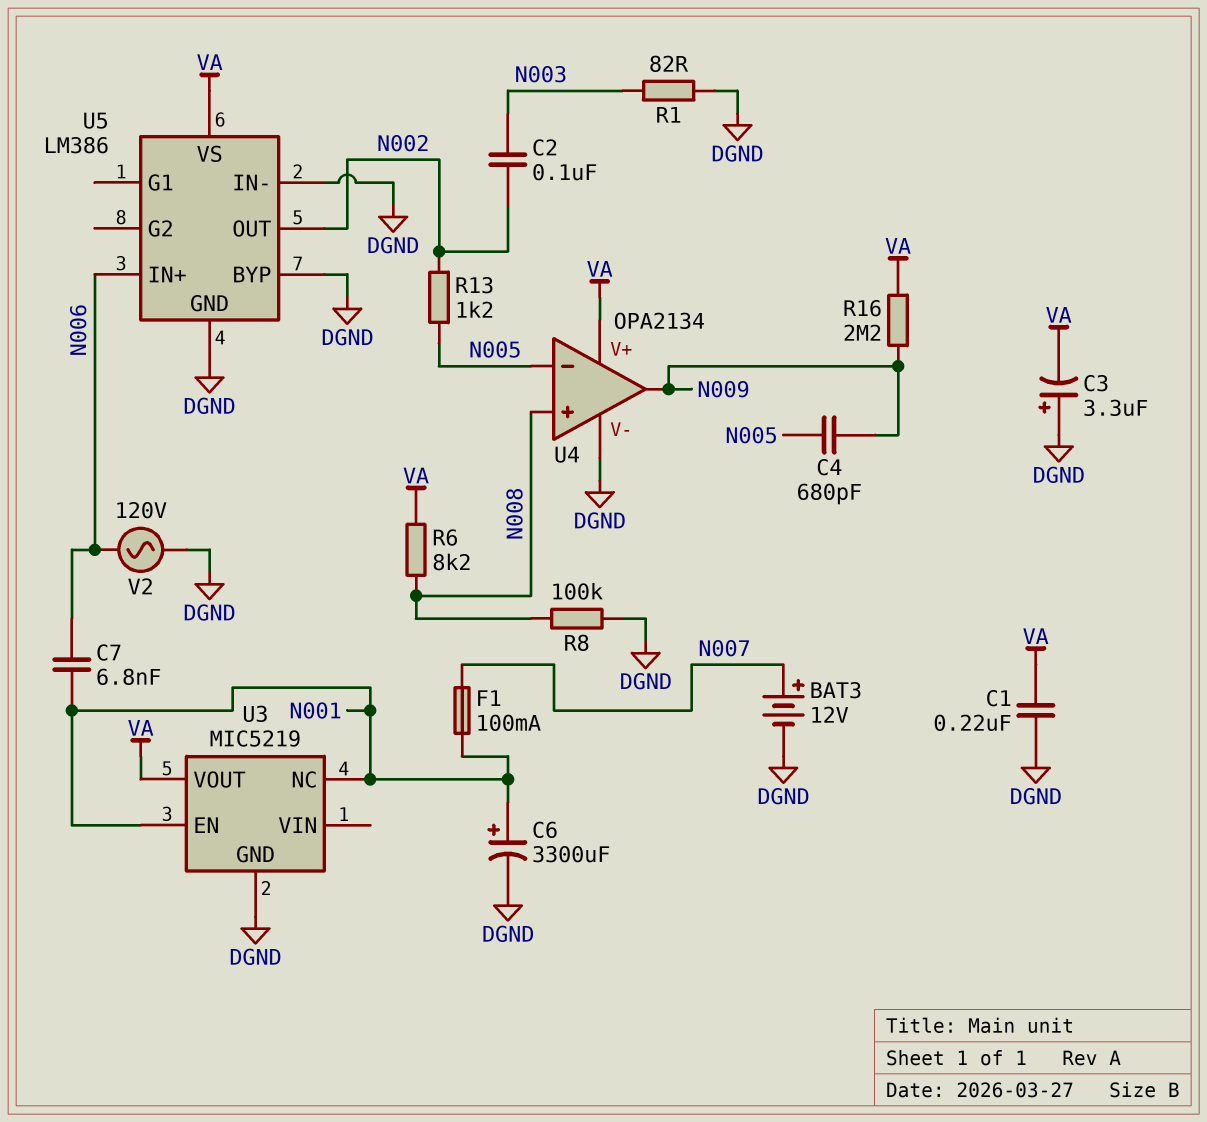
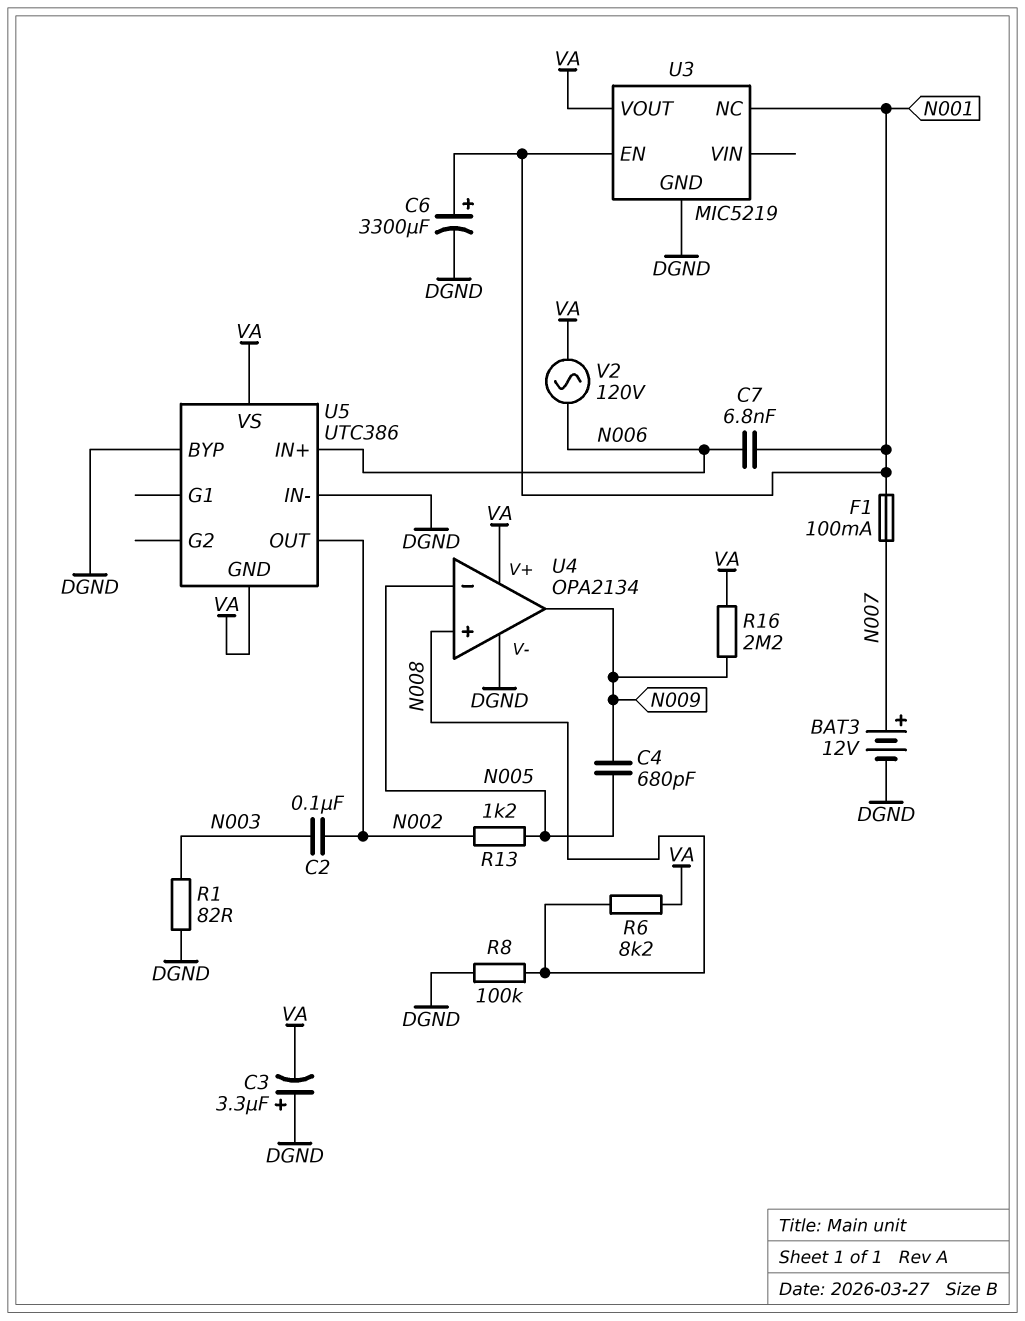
C1: 220nF (DGND, VA) -> none
U5: LM386 -> UTC386
U5 pin GND: DGND -> VA
V2: AC 120V (DGND, N006) -> AC 120V (N006, VA)

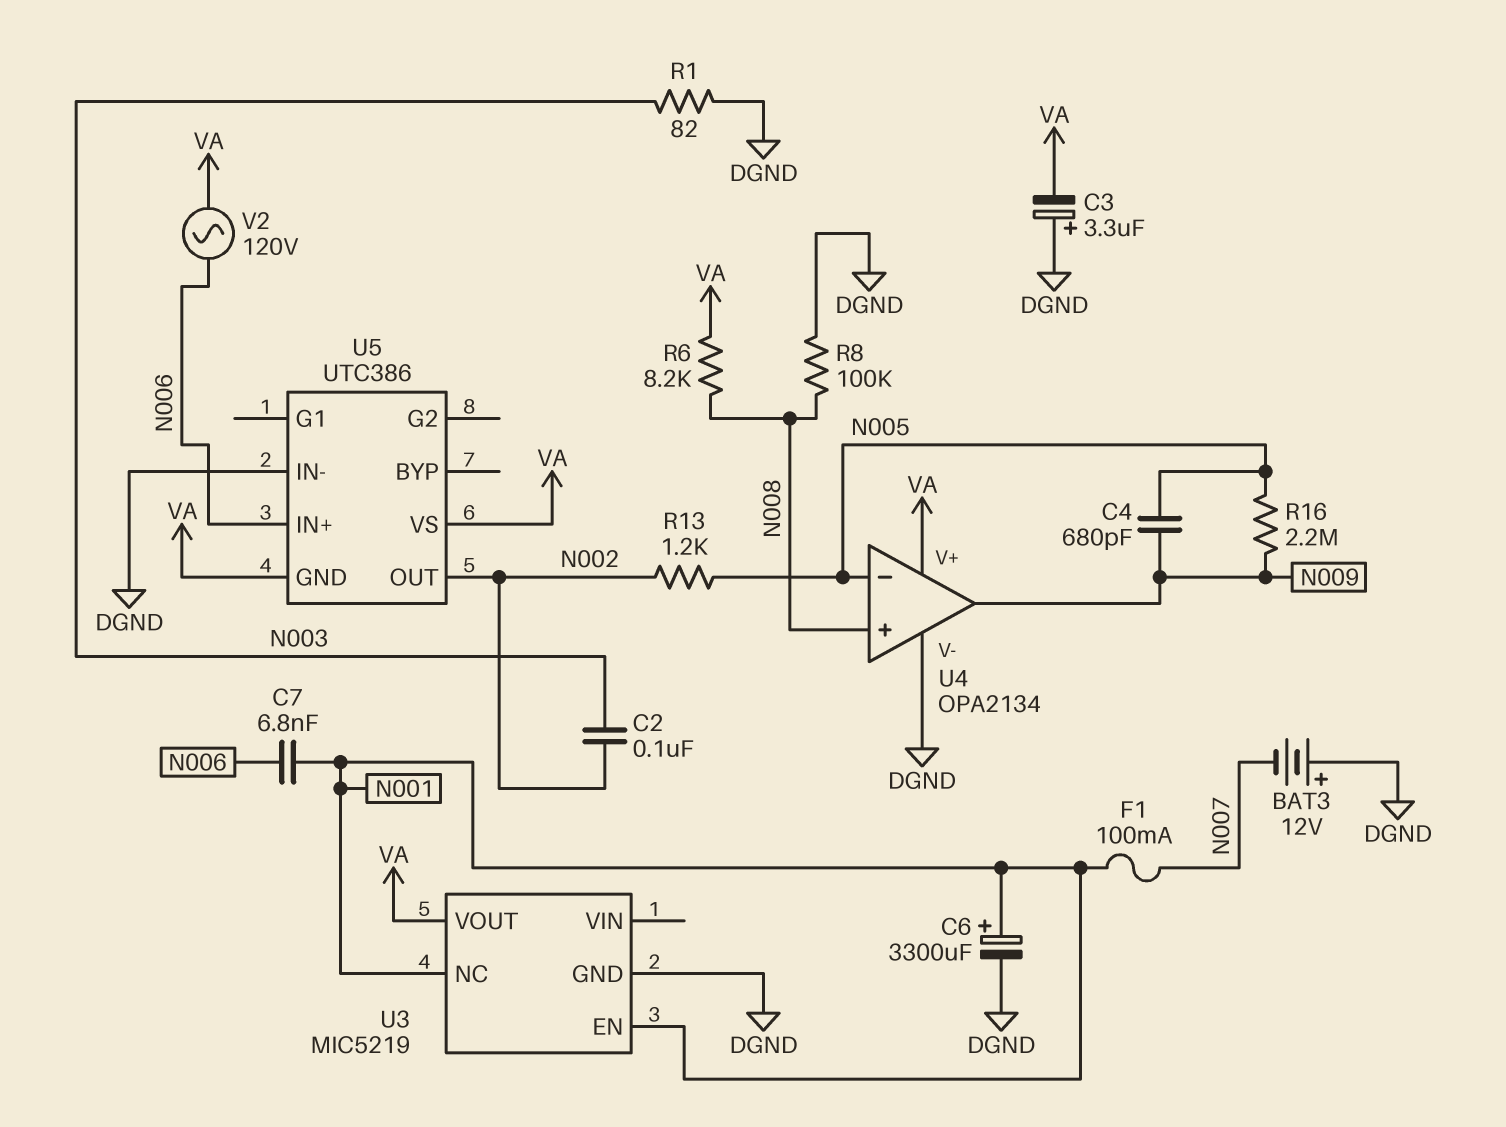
BAT3: 12V (plus N007, minus DGND) -> 12V (plus DGND, minus N007)
R16: 2.2M (N009, VA) -> 2.2M (N005, N009)
U5 pin BYP: DGND -> none

